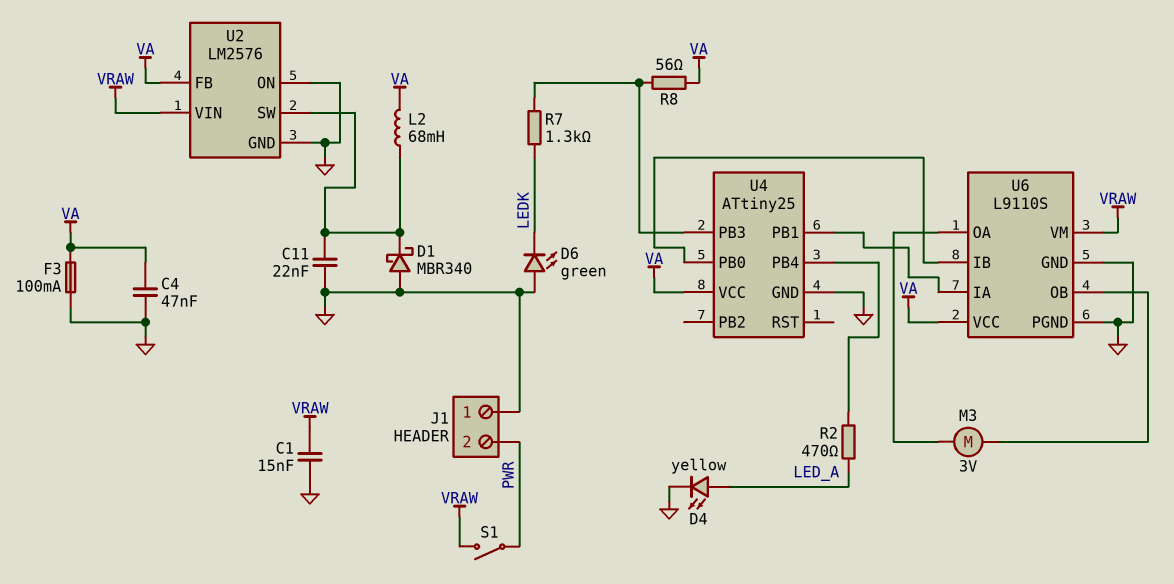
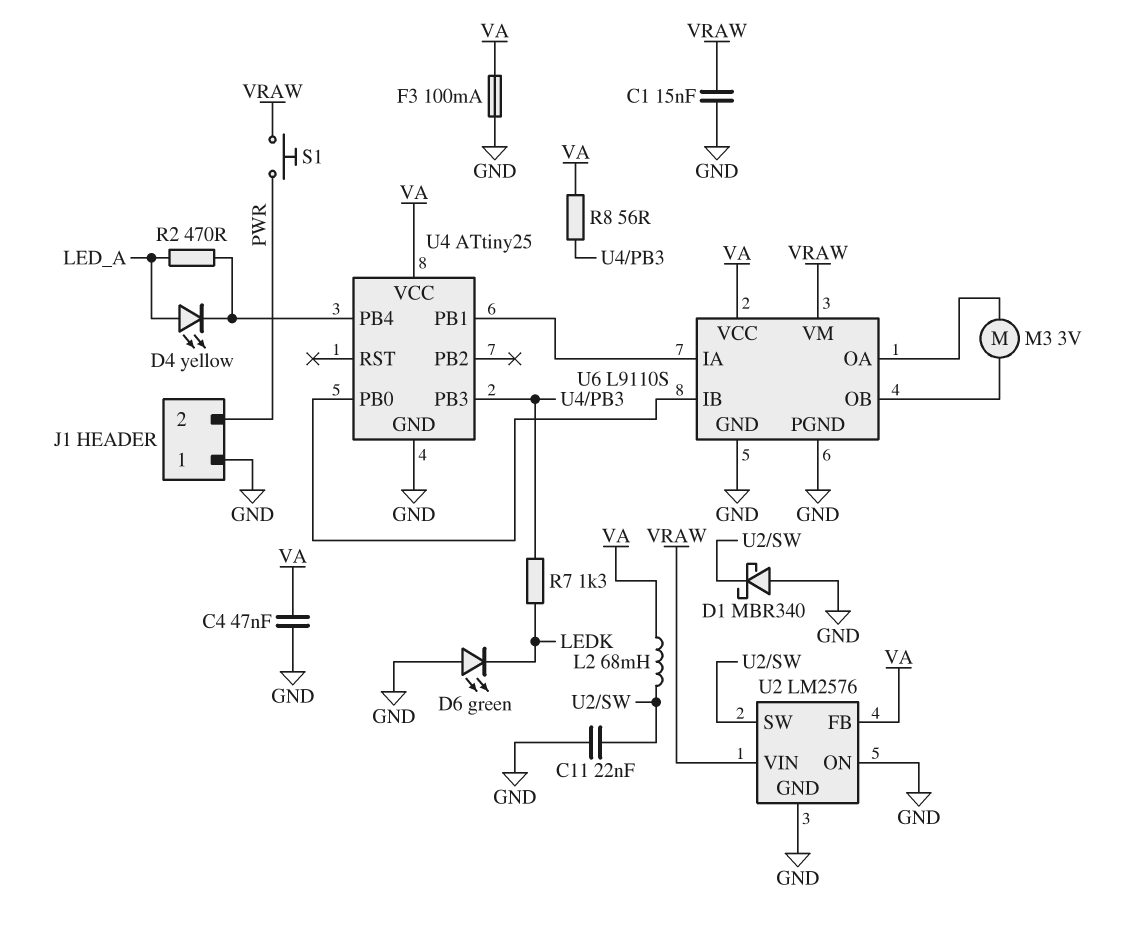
D4: LED yellow (A LED_A, K GND) -> LED yellow (A LED_A, K U4/PB4)
S1: switch (PWR, VRAW) -> button (PWR, VRAW)

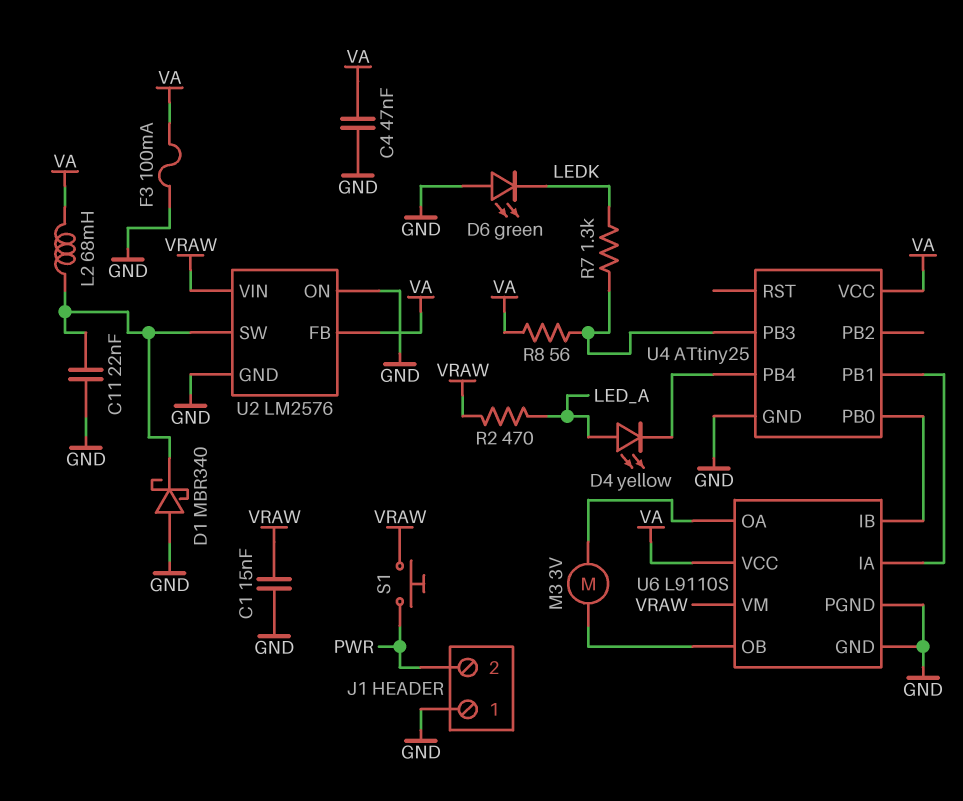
R2: 470 (LED_A, U4/PB4) -> 470 (LED_A, VRAW)

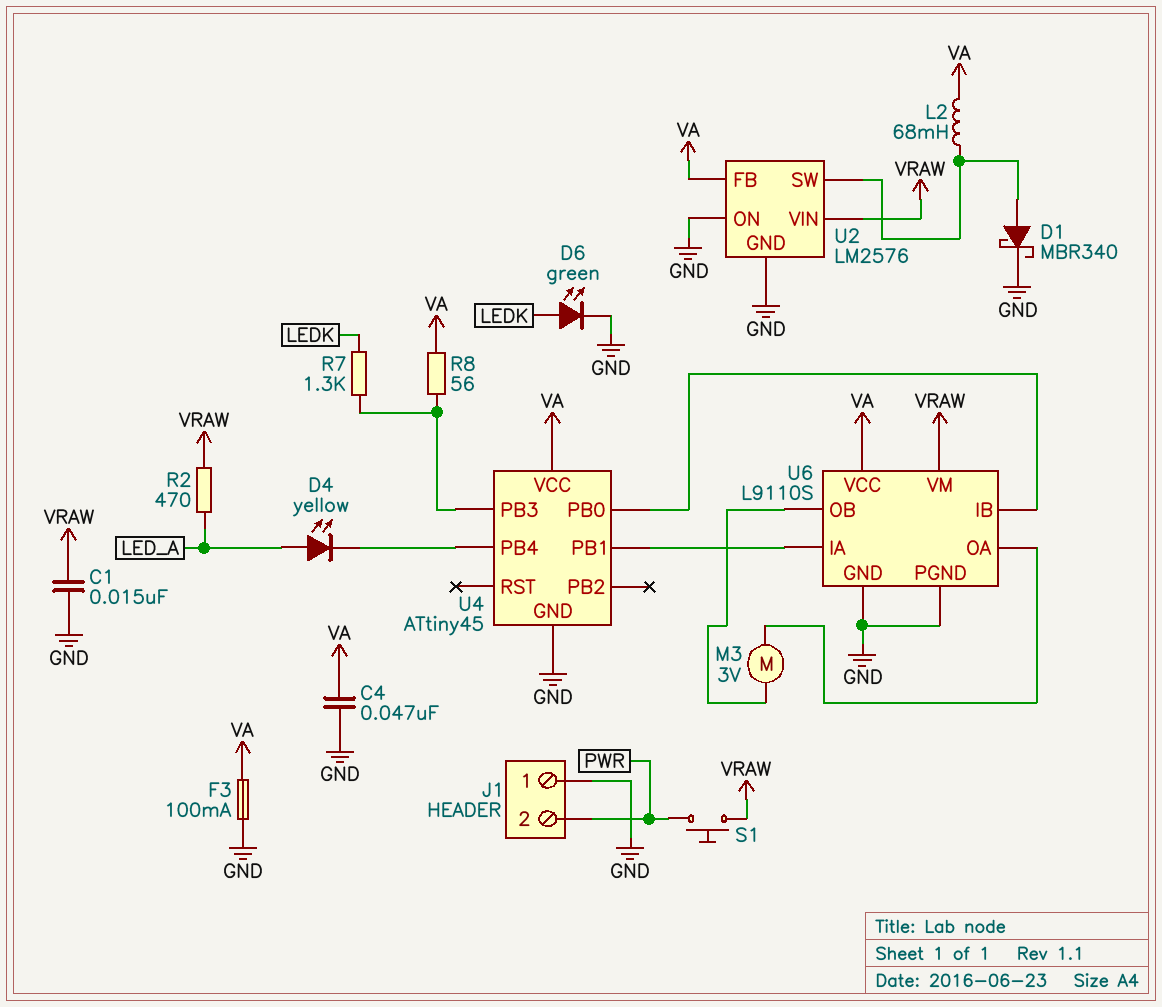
C11: 22nF (GND, U2/SW) -> none
D1: schottky MBR340 (A GND, K U2/SW) -> schottky MBR340 (A U2/SW, K GND)
D6: LED green (A GND, K LEDK) -> LED green (A LEDK, K GND)
U4: ATtiny25 -> ATtiny45

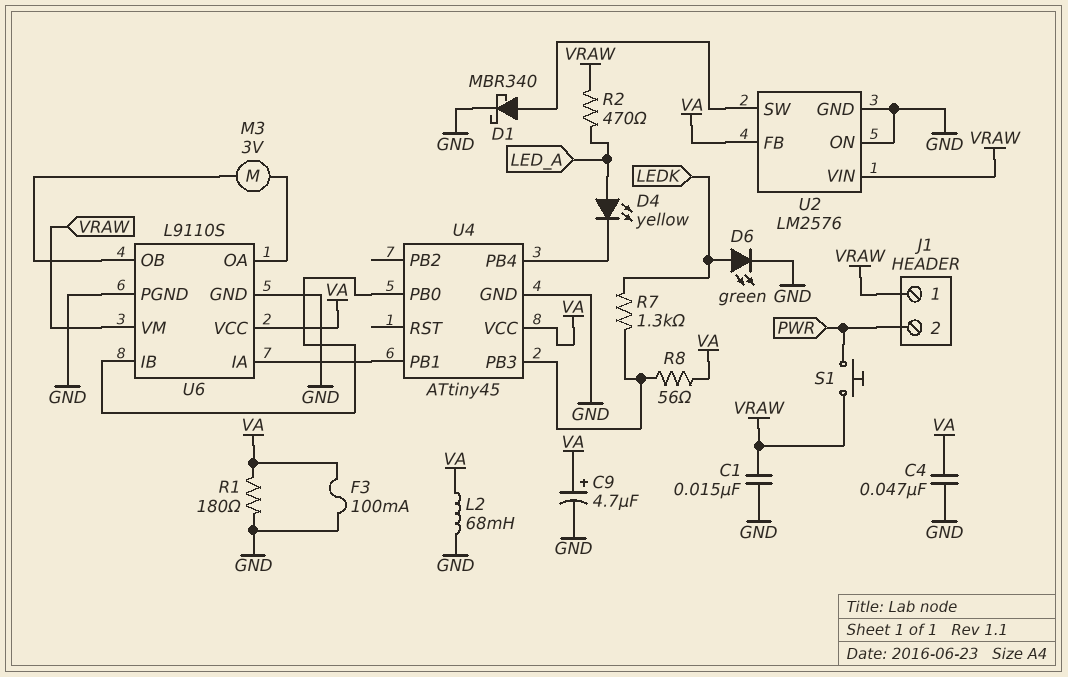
C9: none -> 4.7uF (plus VA, minus GND)
J1 pin 1: GND -> VRAW
L2: 68mH (U2/SW, VA) -> 68mH (GND, VA)
R1: none -> 180 (GND, VA)

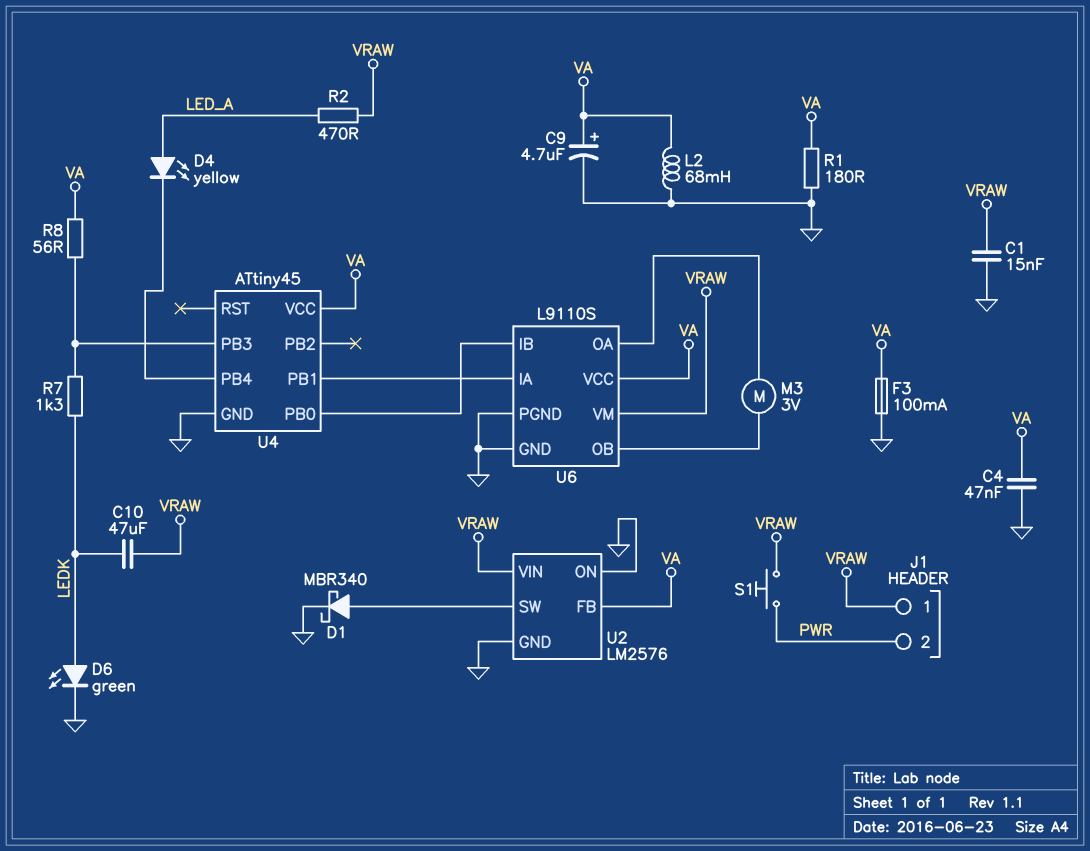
C10: none -> 47uF (LEDK, VRAW)

